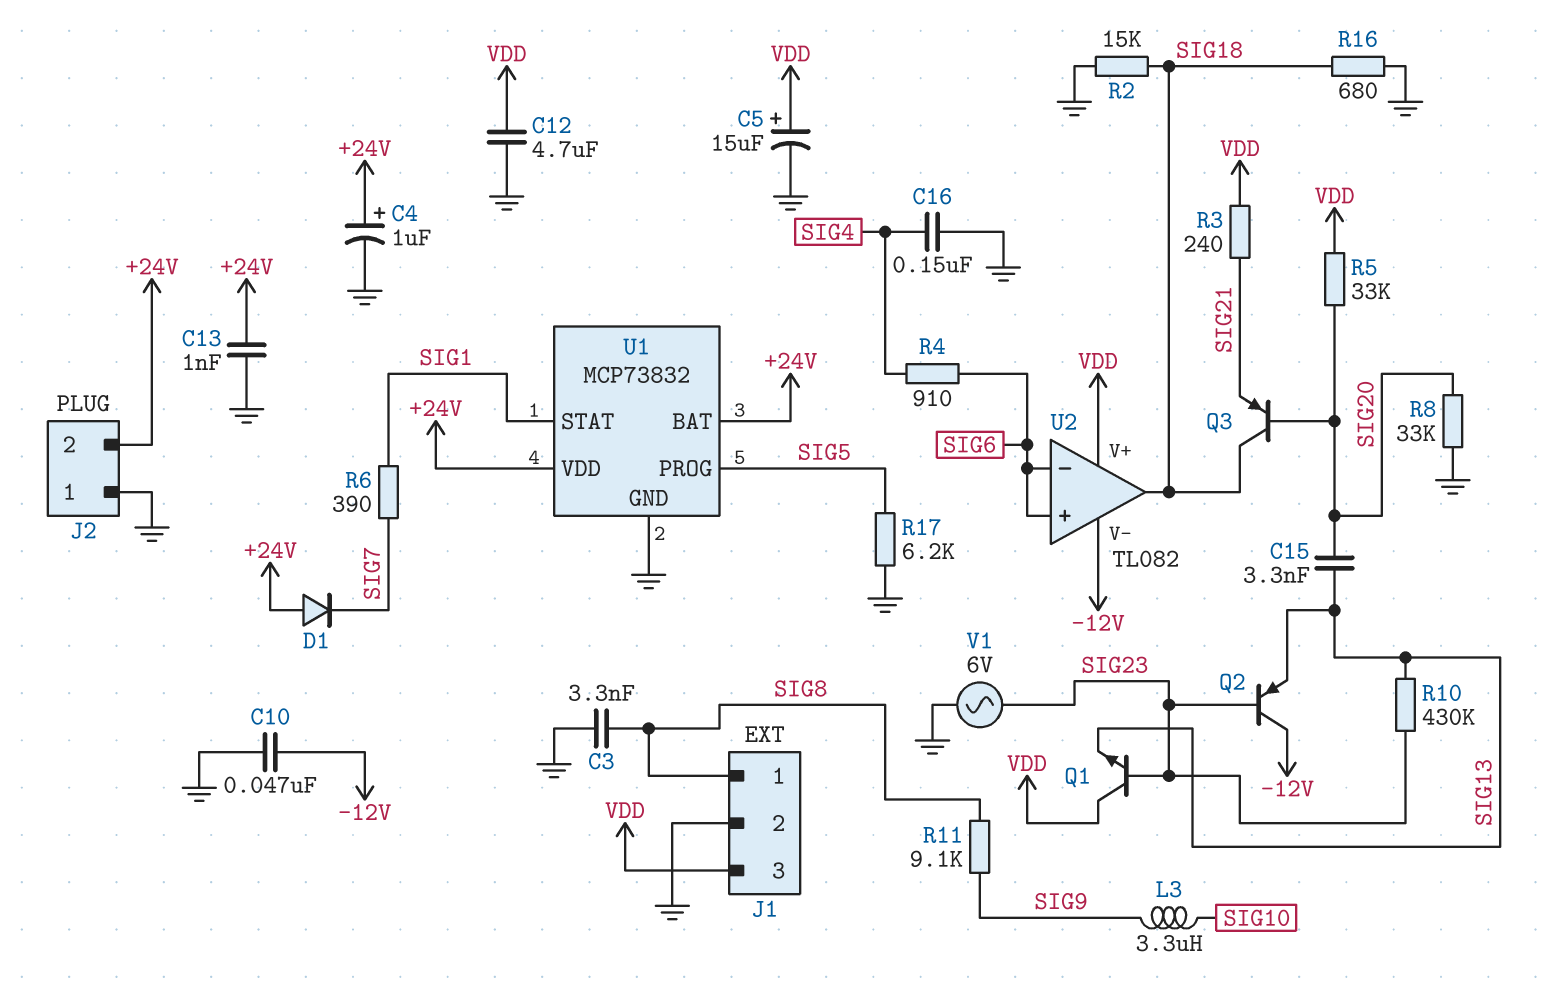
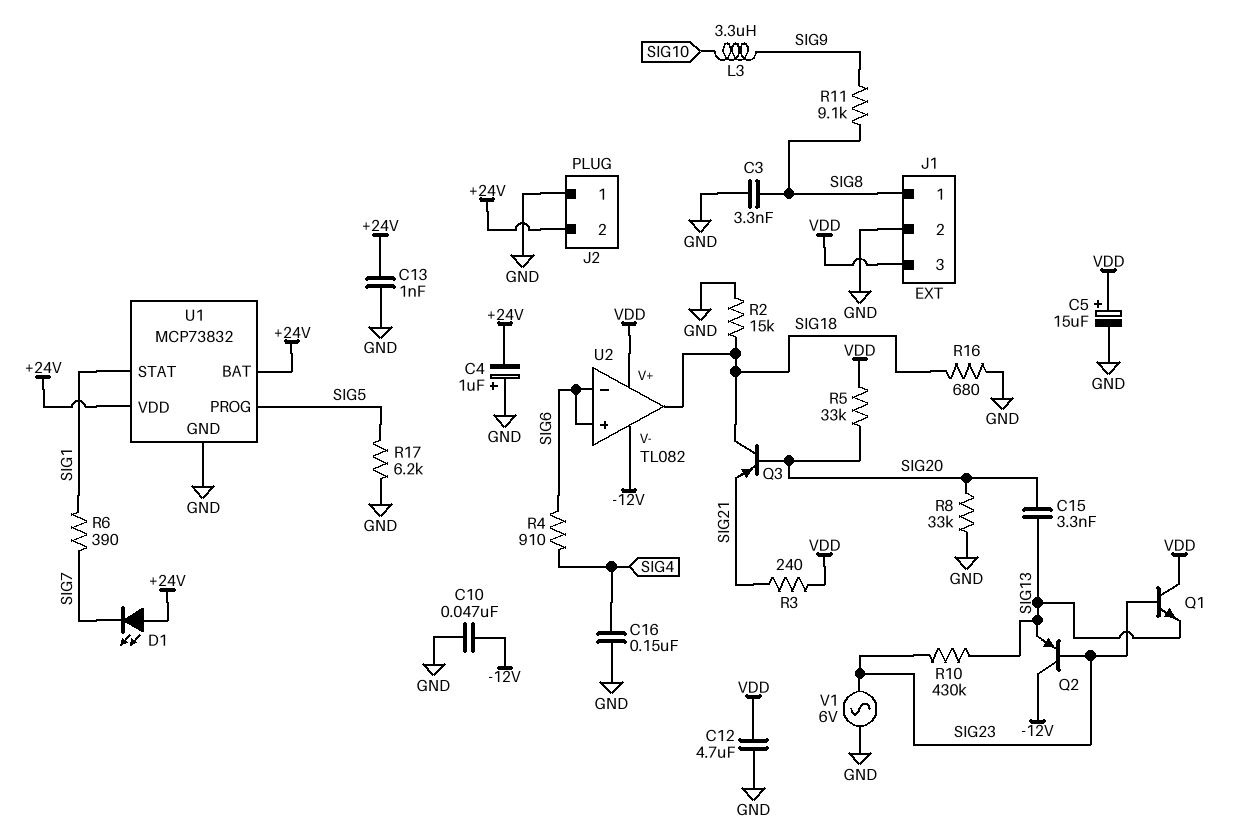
C4: 1uF (plus +24V, minus GND) -> 1uF (plus GND, minus +24V)
D1: diode (A +24V, K SIG7) -> LED (A +24V, K SIG7)

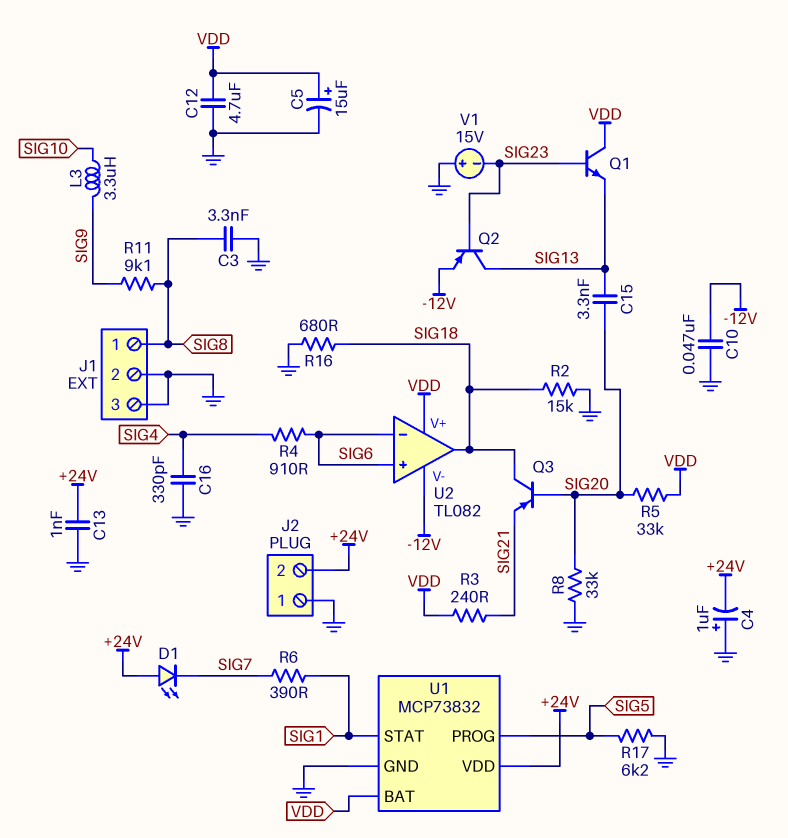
C16: 150nF (GND, SIG4) -> 330pF (GND, SIG4)
J1 pin 3: VDD -> GND
Q2: PNP (B SIG23, C -12V, E SIG13) -> PNP (B SIG23, C SIG13, E -12V)
R10: 430k (SIG13, SIG23) -> none
U1 pin BAT: +24V -> VDD
V1: AC 6V (GND, SIG23) -> 15V (plus GND, minus SIG23)

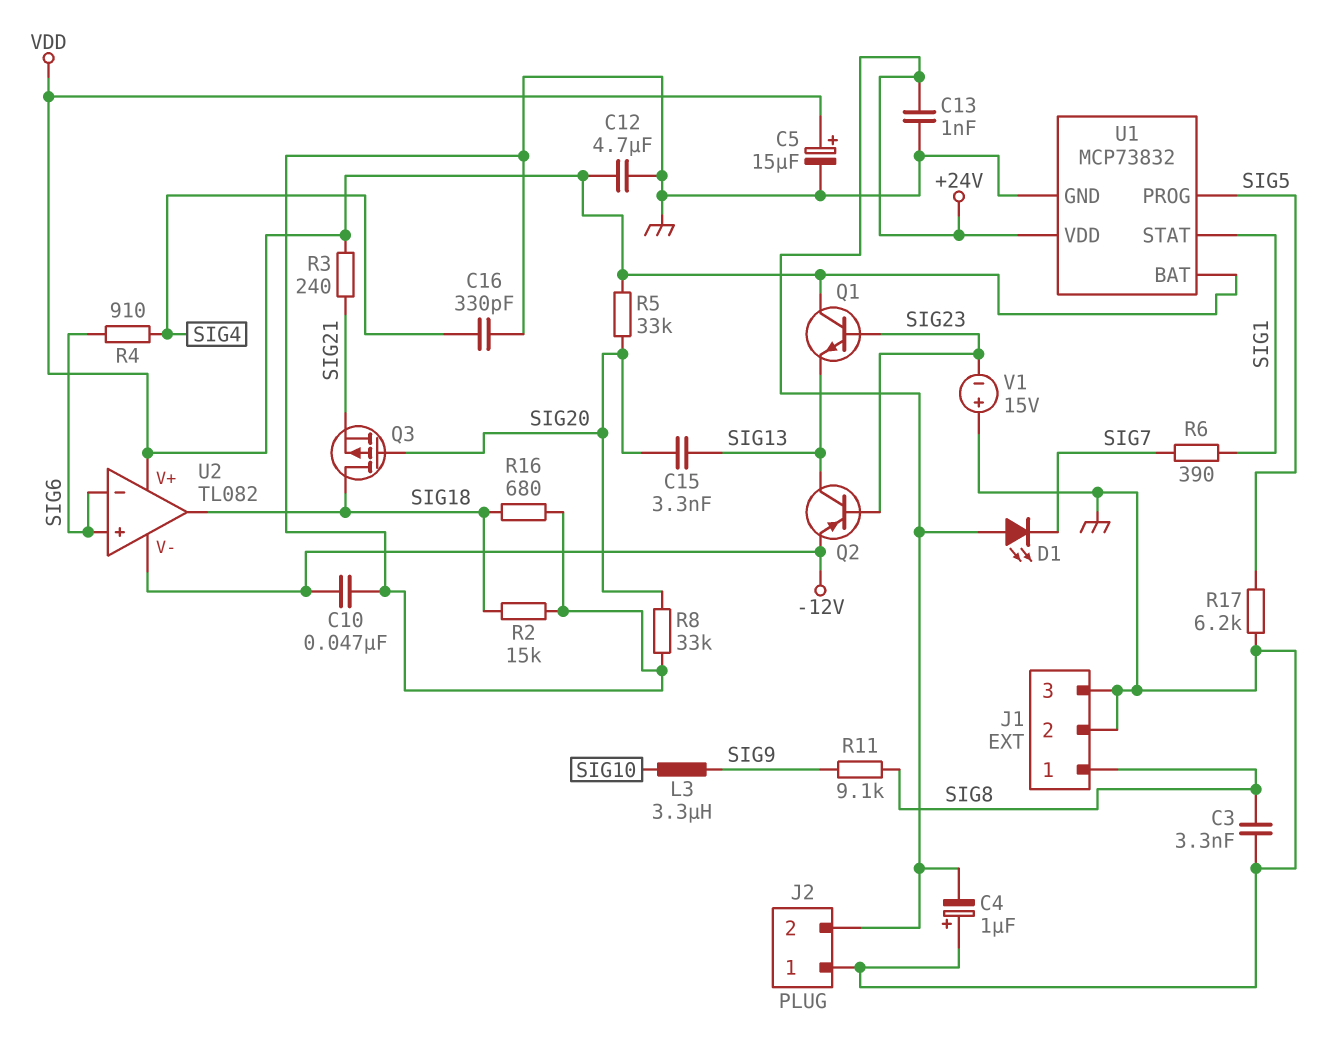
Q3: PNP (B SIG20, C SIG18, E SIG21) -> PMOS (G SIG20, D SIG18, S SIG21)

